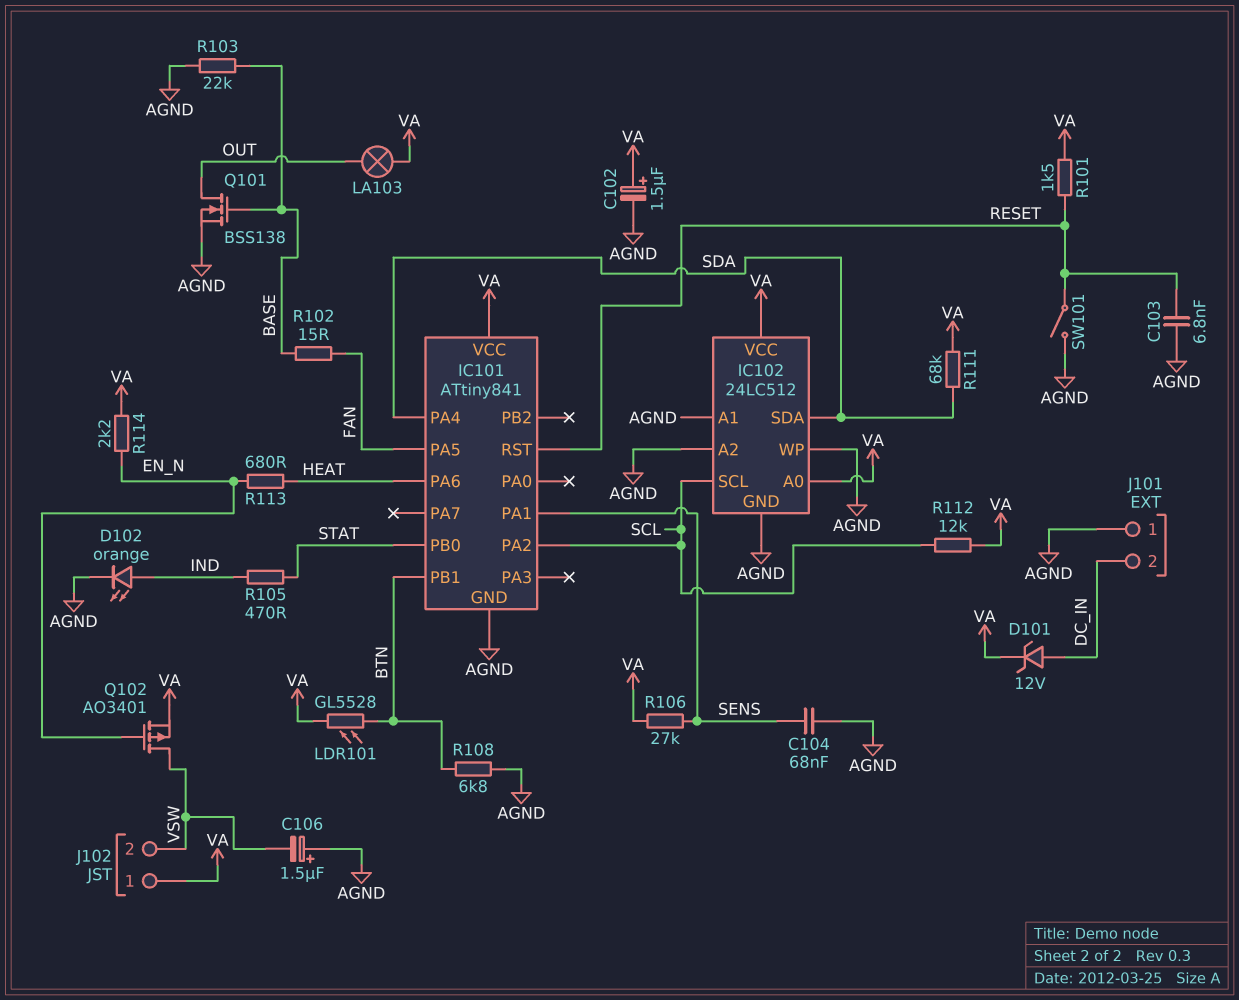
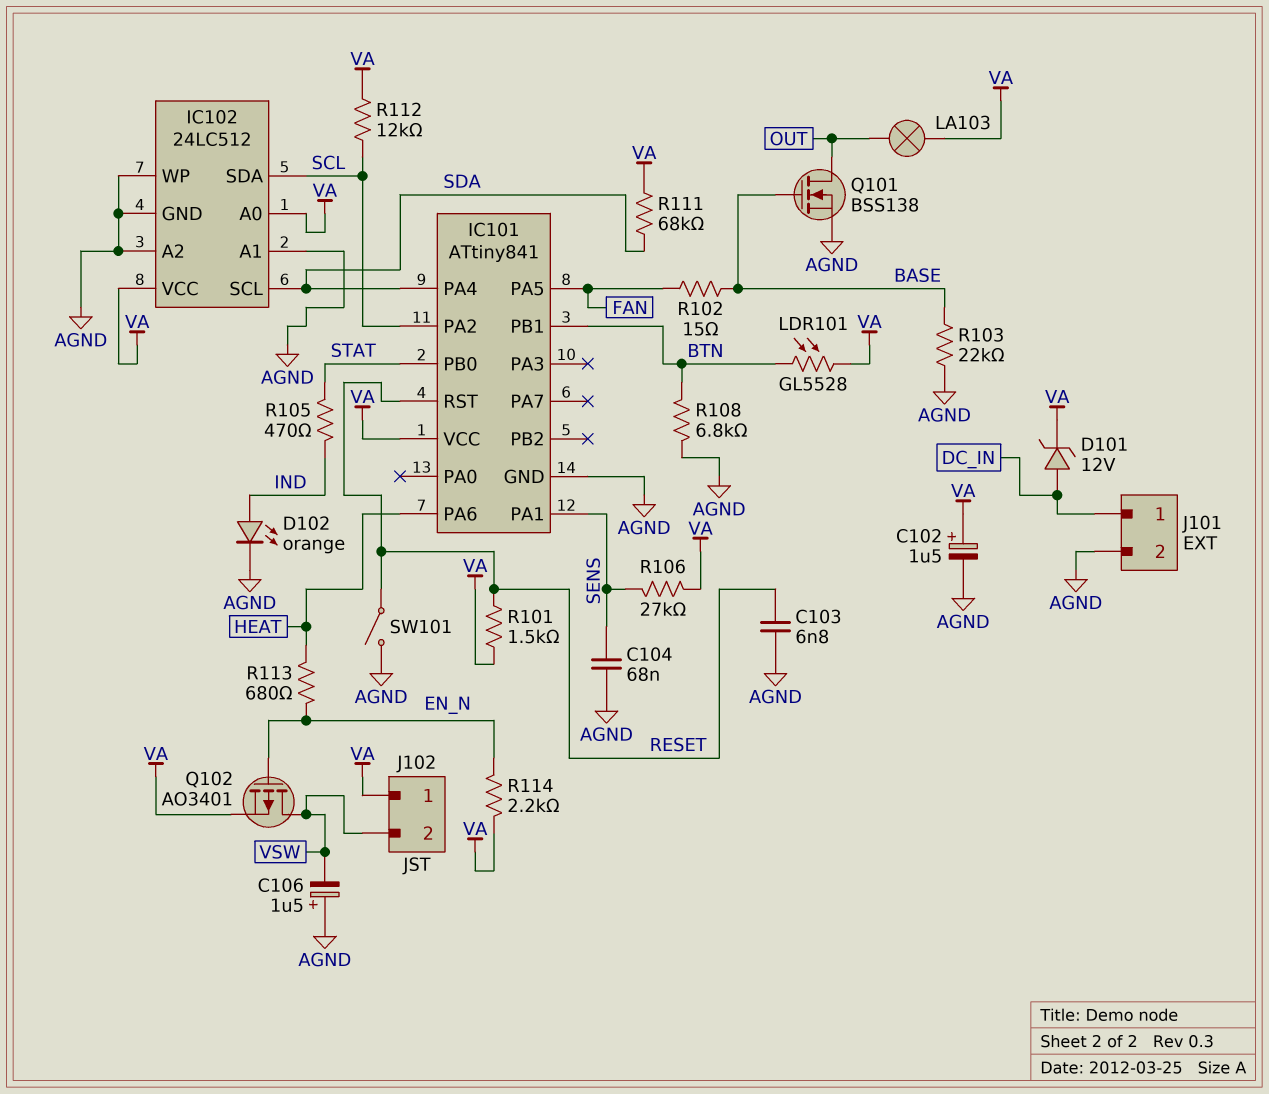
IC102 pin SCL: SCL -> SDA
IC102 pin SDA: SDA -> SCL
J101 pin 1: AGND -> DC_IN
J101 pin 2: DC_IN -> AGND

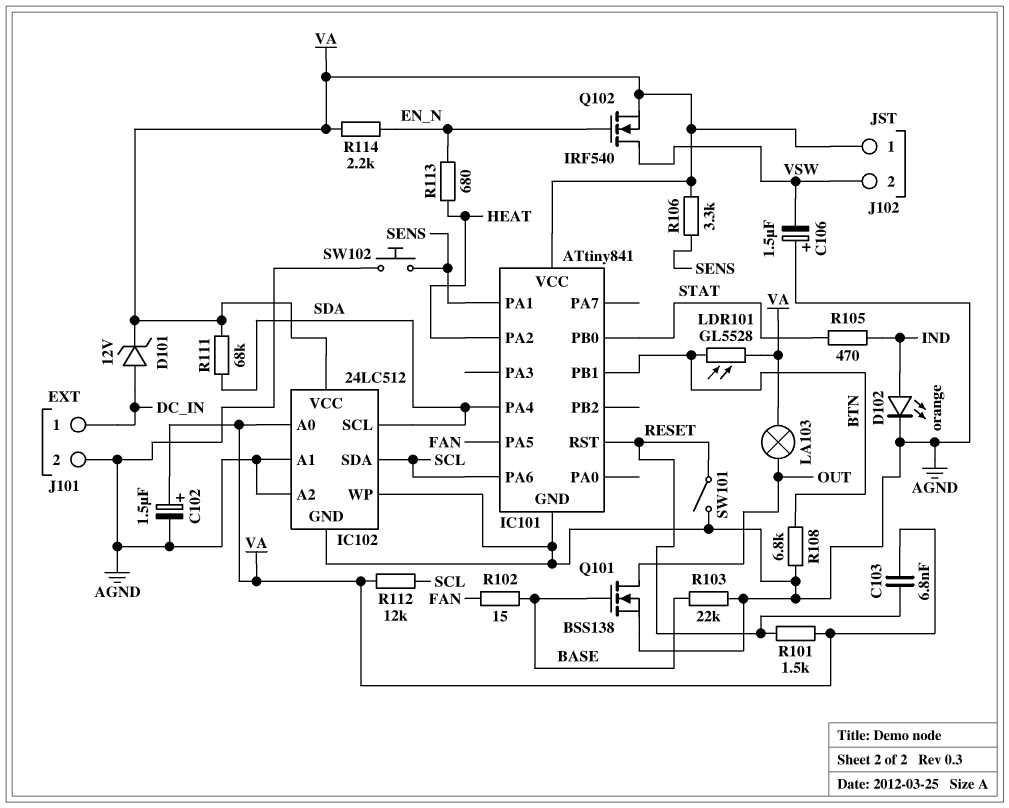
C103: 6.8nF (AGND, RESET) -> 6.8nF (RESET, VA)
C104: 68nF (AGND, SENS) -> none
IC101 pin PA2: SCL -> HEAT
IC101 pin PA6: HEAT -> SCL
Q102: PMOS AO3401 (G EN_N, D VSW, S VA) -> NMOS IRF540 (G EN_N, D VSW, S VA)
R106: 27k (SENS, VA) -> 3.3k (SENS, VA)
SW102: none -> button (AGND, SENS)

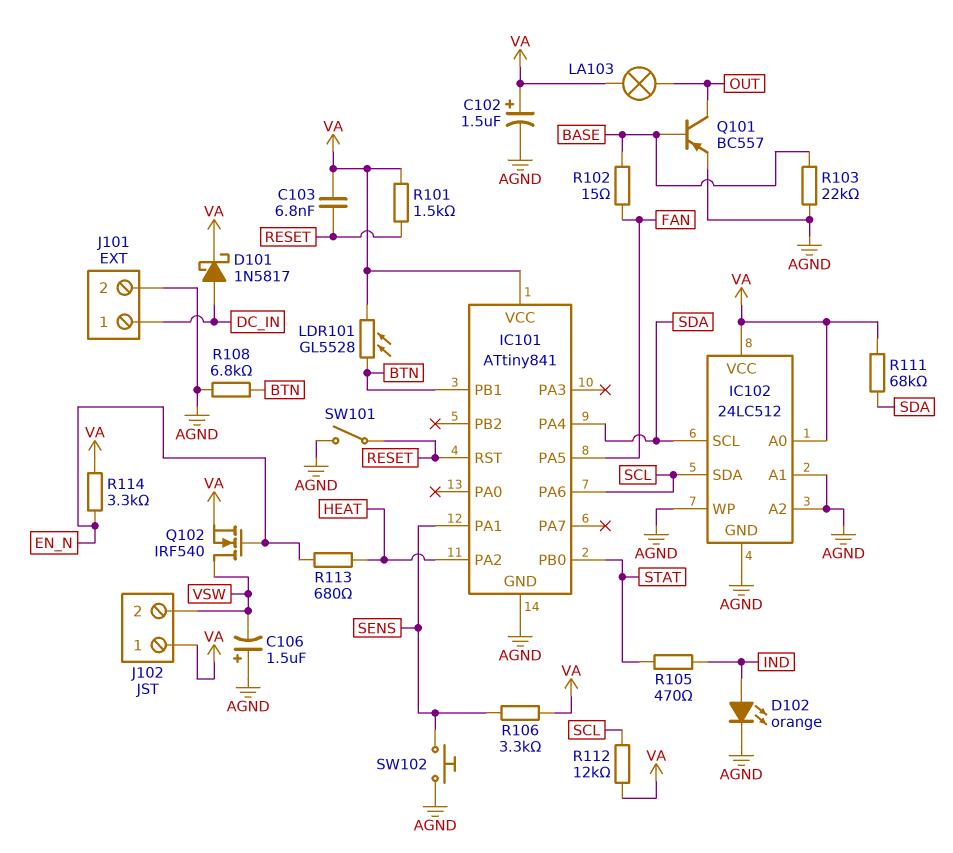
D101: zener 12V (A DC_IN, K VA) -> schottky 1N5817 (A DC_IN, K VA)
Q101: NMOS BSS138 (G BASE, D OUT, S AGND) -> PNP BC557 (B BASE, C OUT, E AGND)
R114: 2.2k (EN_N, VA) -> 3.3k (EN_N, VA)

